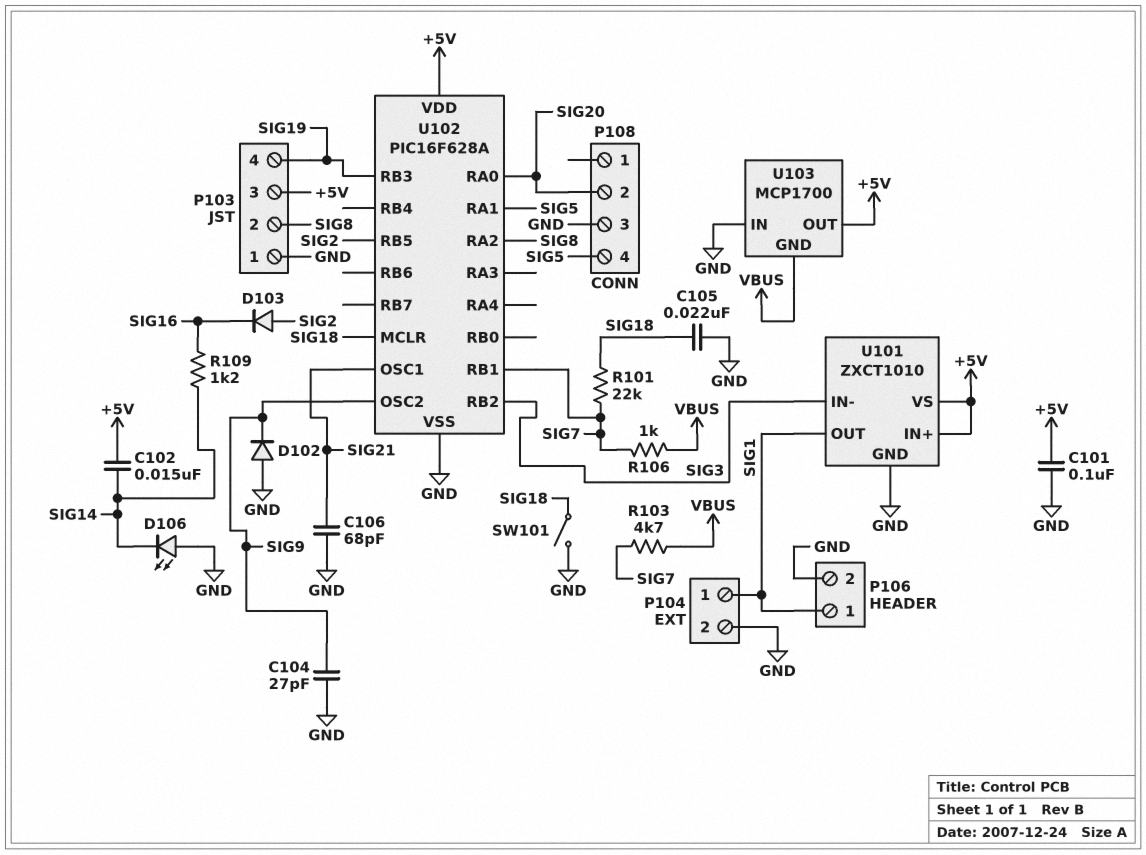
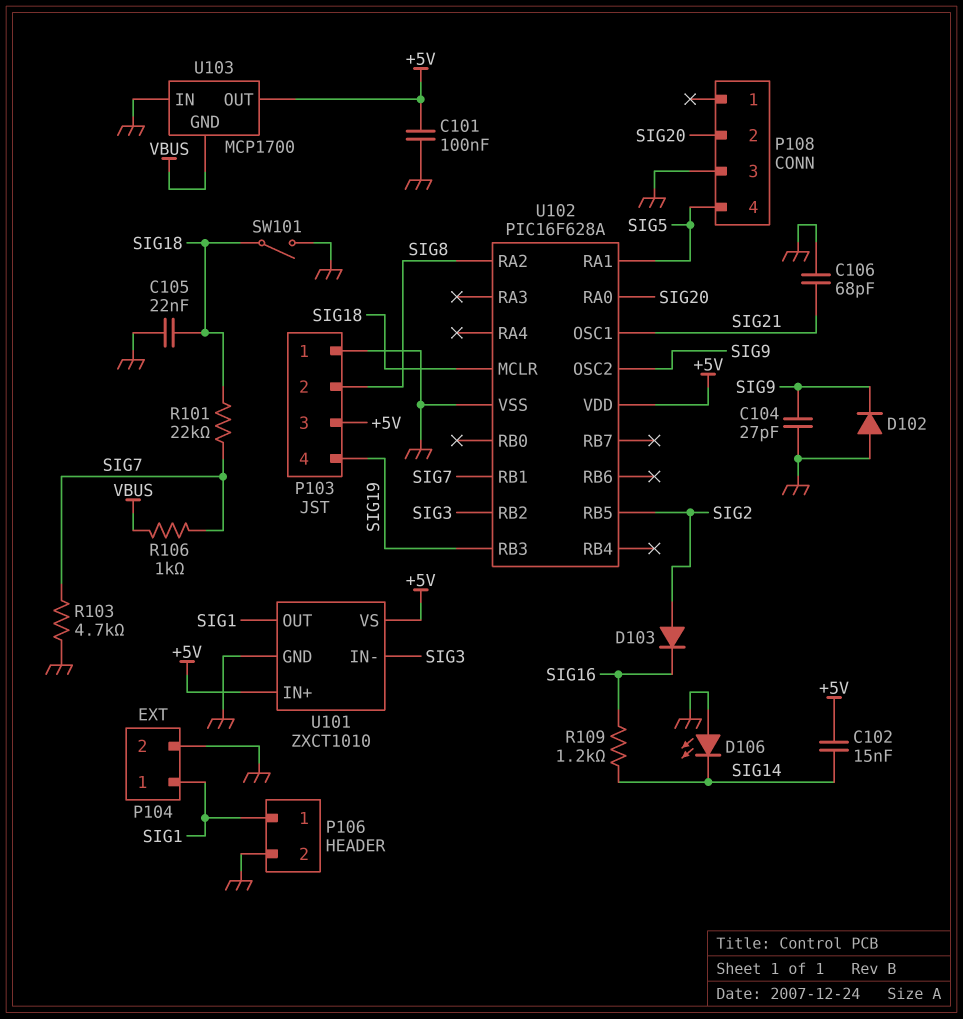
R103: 4.7k (SIG7, VBUS) -> 4.7k (GND, SIG7)

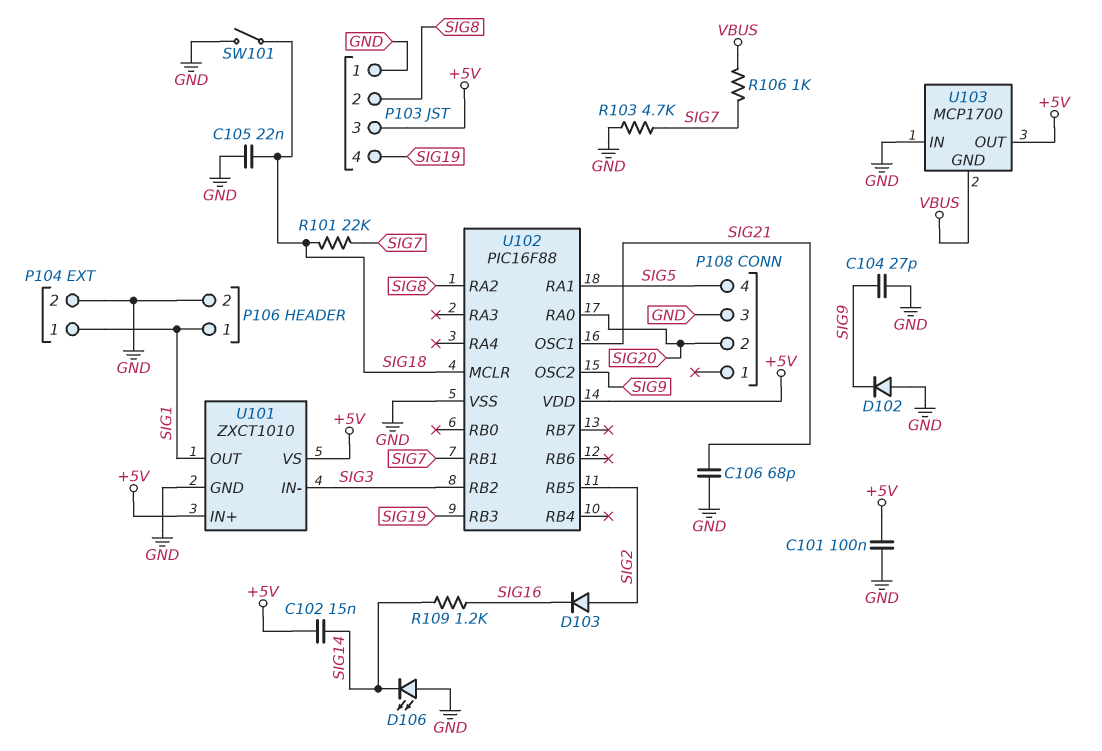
U102: PIC16F628A -> PIC16F88

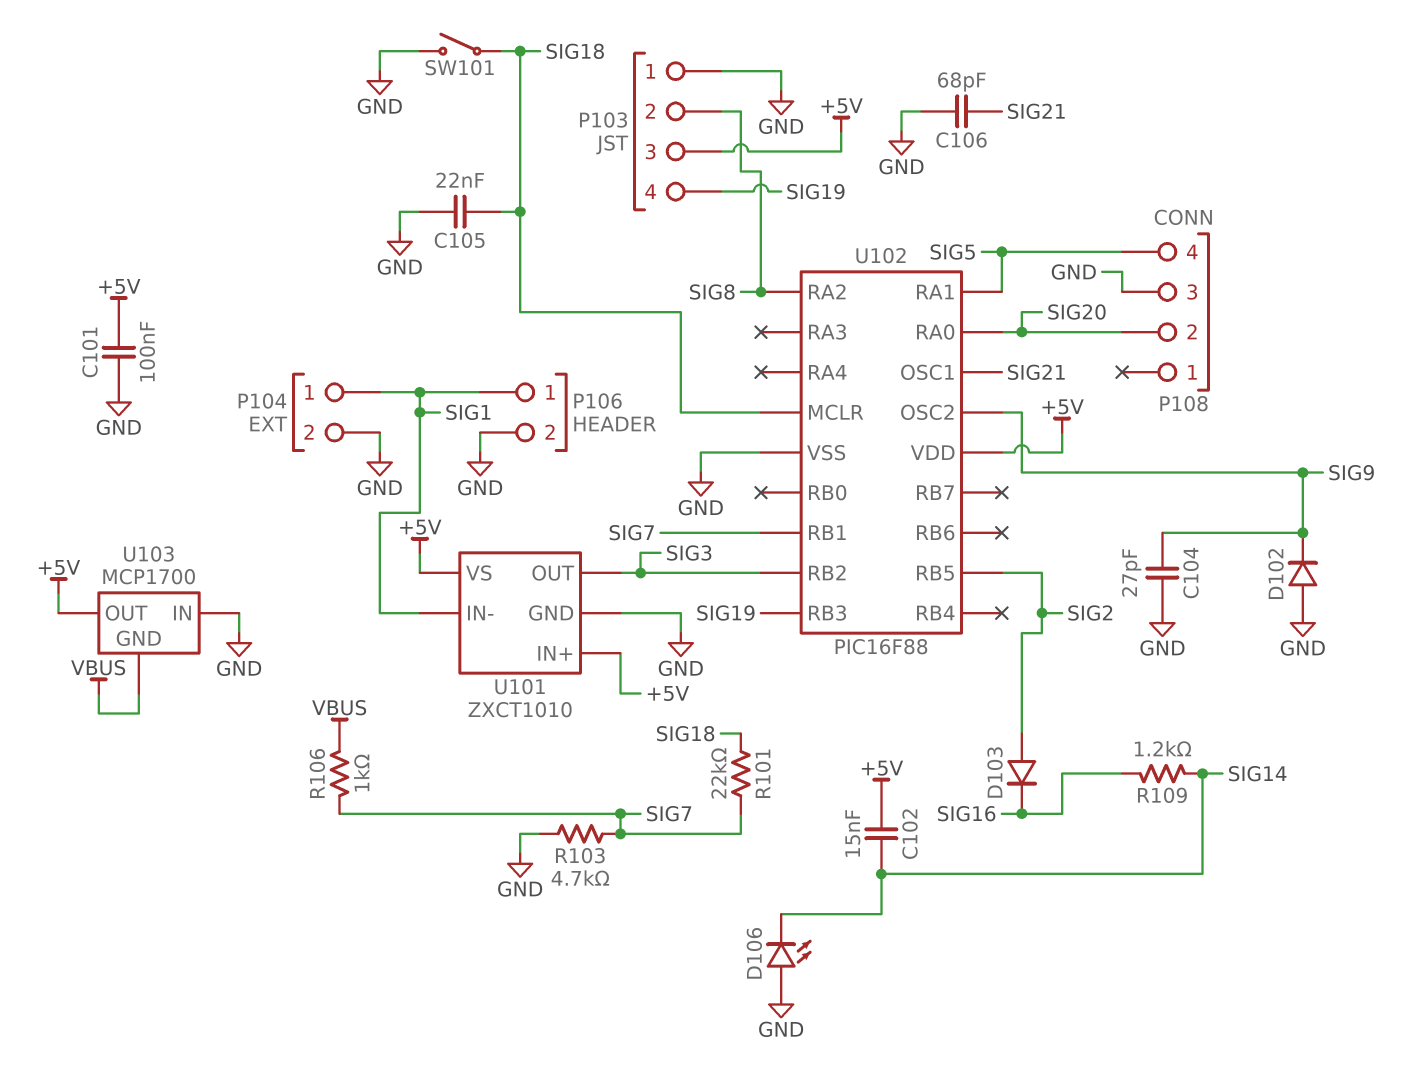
U101 pin IN-: SIG3 -> SIG1
U101 pin OUT: SIG1 -> SIG3

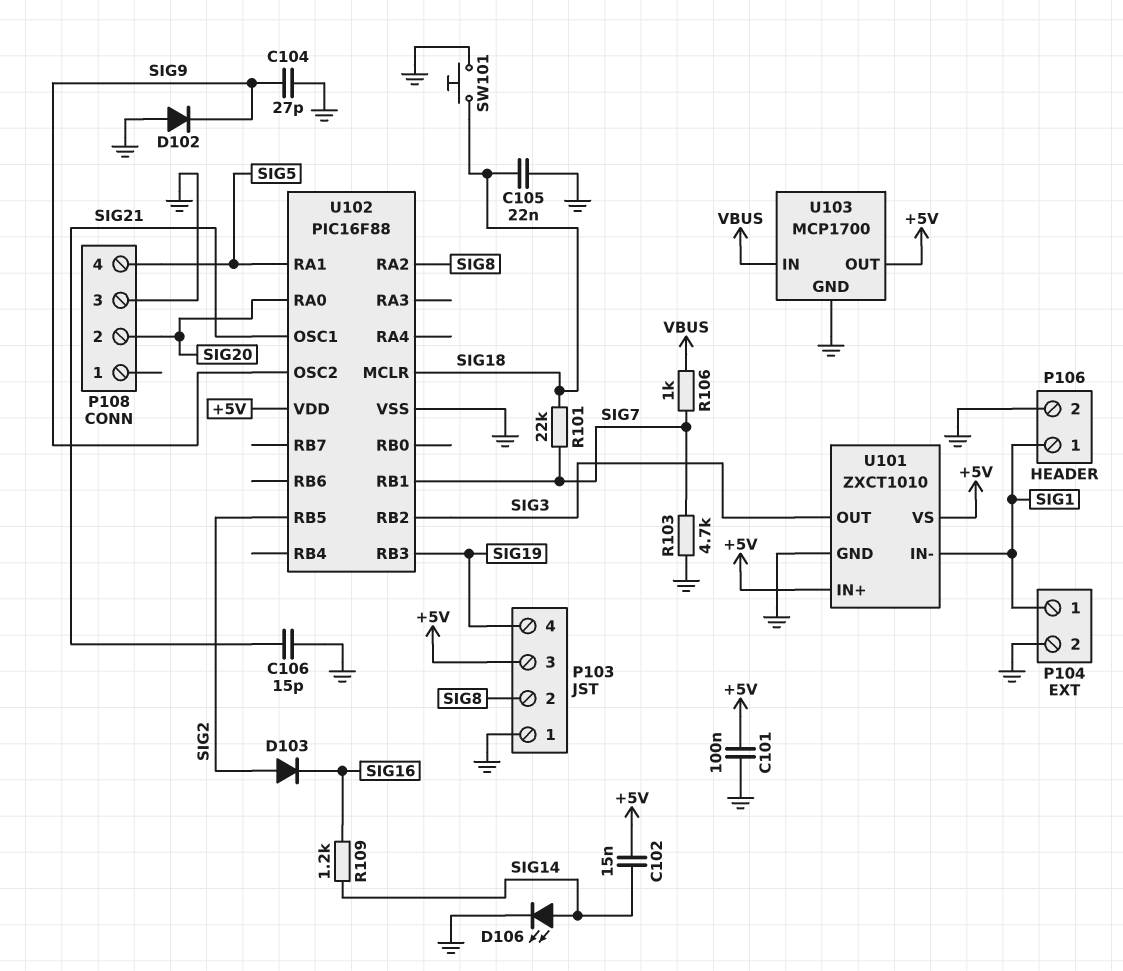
C106: 68pF (GND, SIG21) -> 15pF (GND, SIG21)
D106: LED (A GND, K SIG14) -> LED (A SIG14, K GND)
SW101: switch (GND, SIG18) -> button (GND, SIG18)
U103 pin GND: VBUS -> GND
U103 pin IN: GND -> VBUS

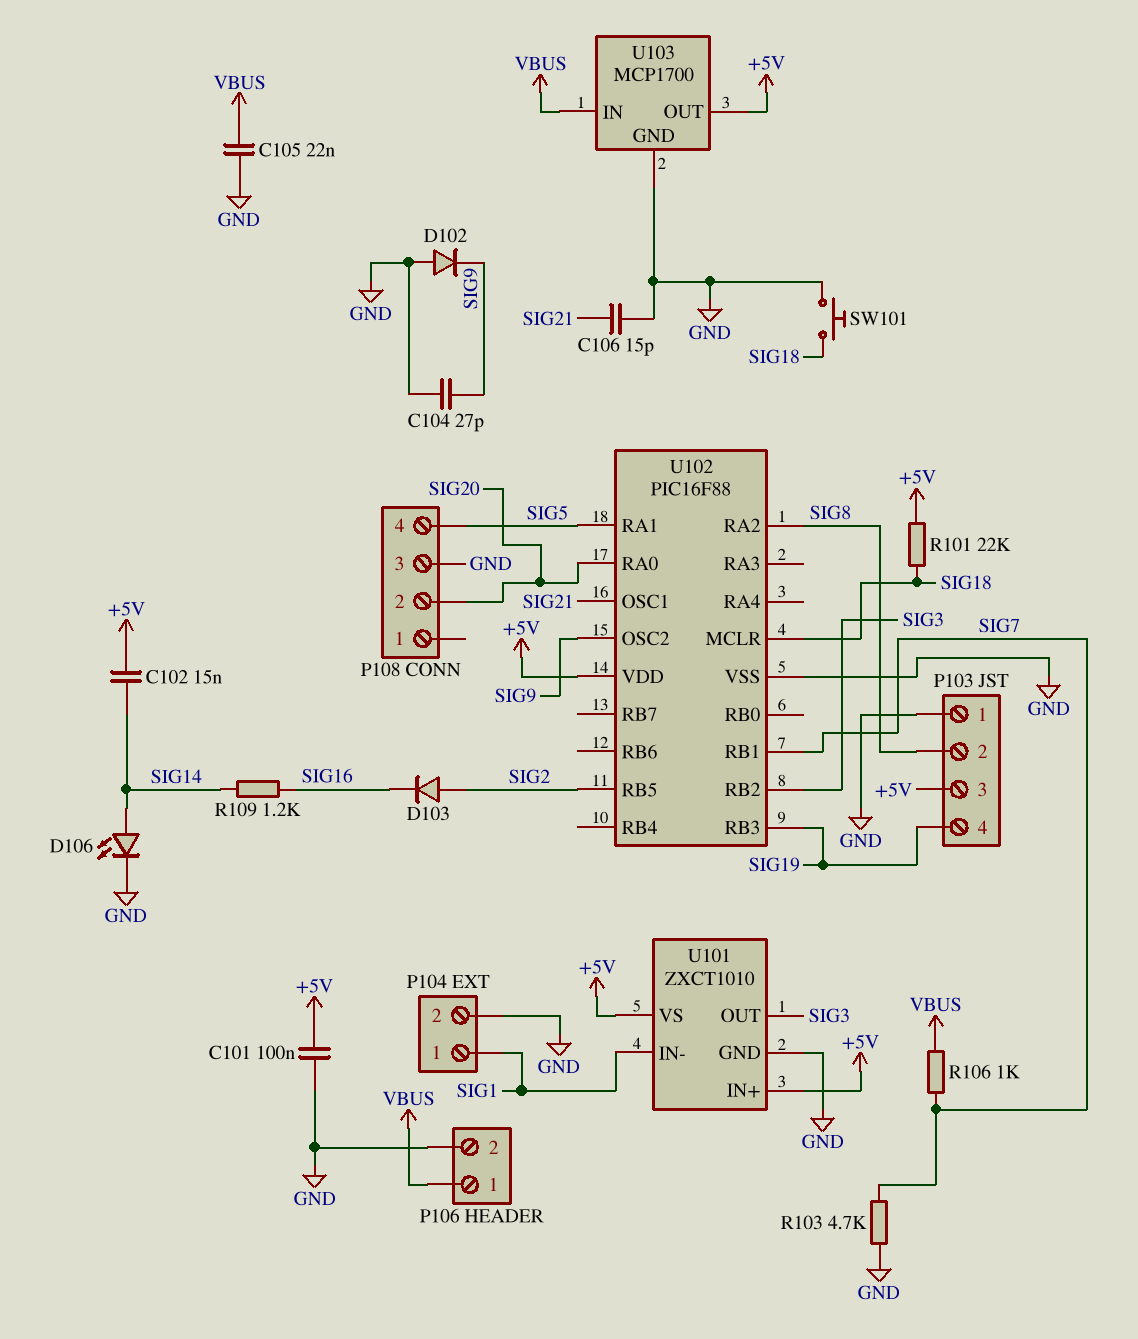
C105: 22nF (GND, SIG18) -> 22nF (GND, VBUS)
P106 pin 1: SIG1 -> VBUS
R101: 22k (SIG7, SIG18) -> 22k (+5V, SIG18)

